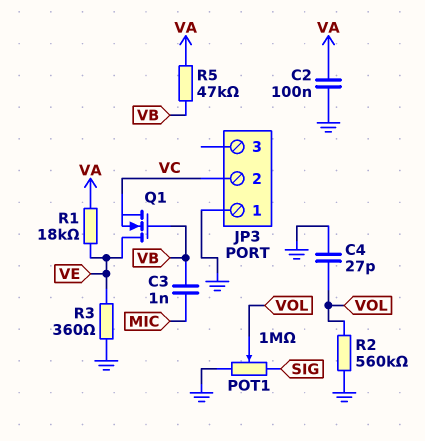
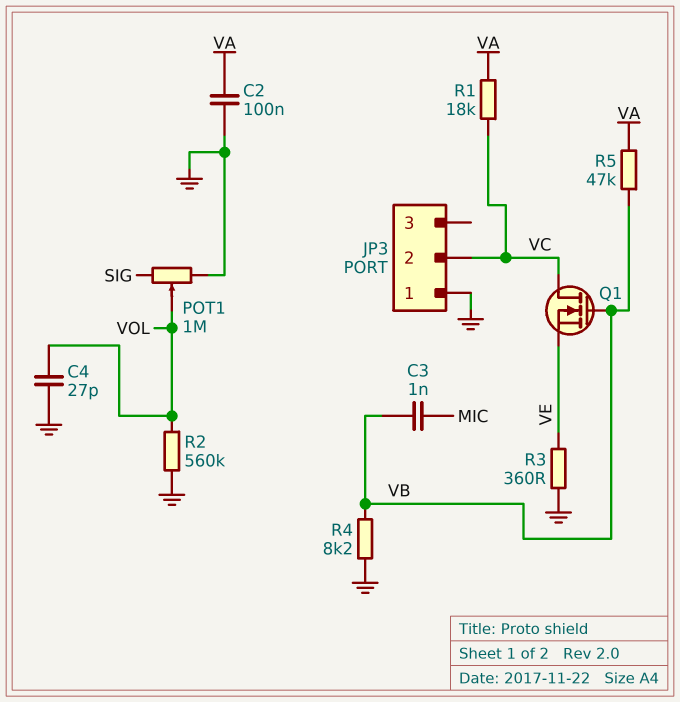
Q1: NMOS (G VB, D VE, S VC) -> NMOS (G VB, D VC, S VE)
R1: 18k (VA, VE) -> 18k (VA, VC)
R4: none -> 8.2k (GND, VB)

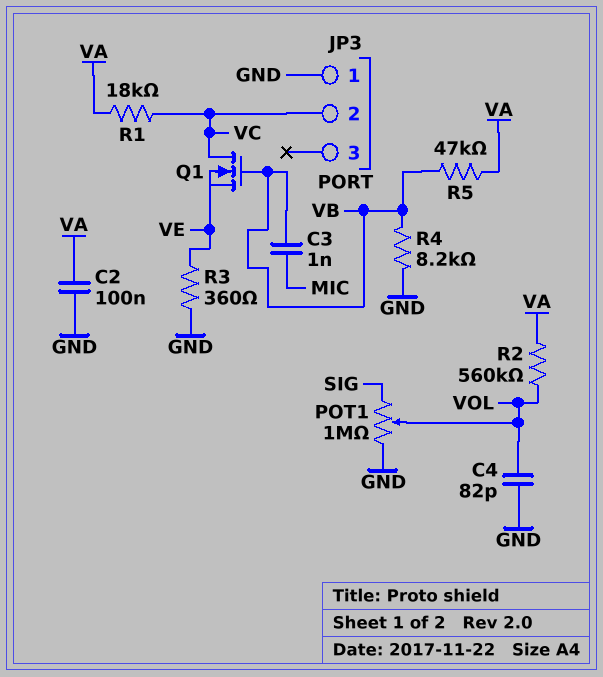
C4: 27pF (GND, VOL) -> 82pF (GND, VOL)
R2: 560k (GND, VOL) -> 560k (VA, VOL)

